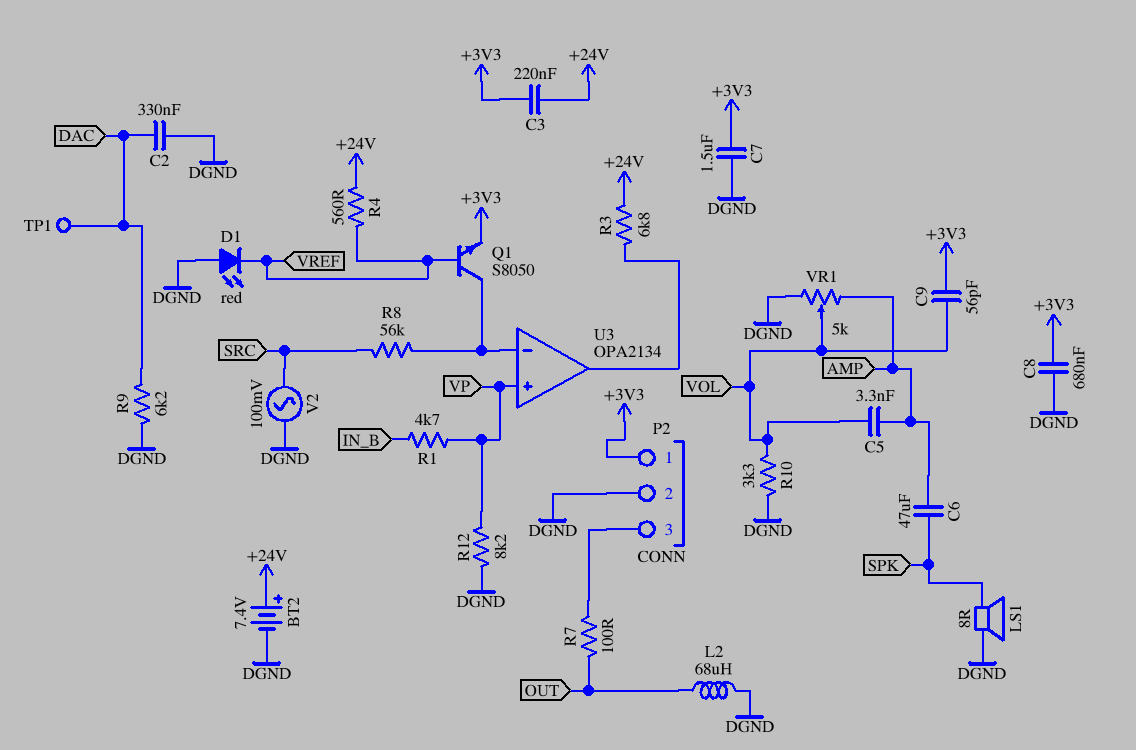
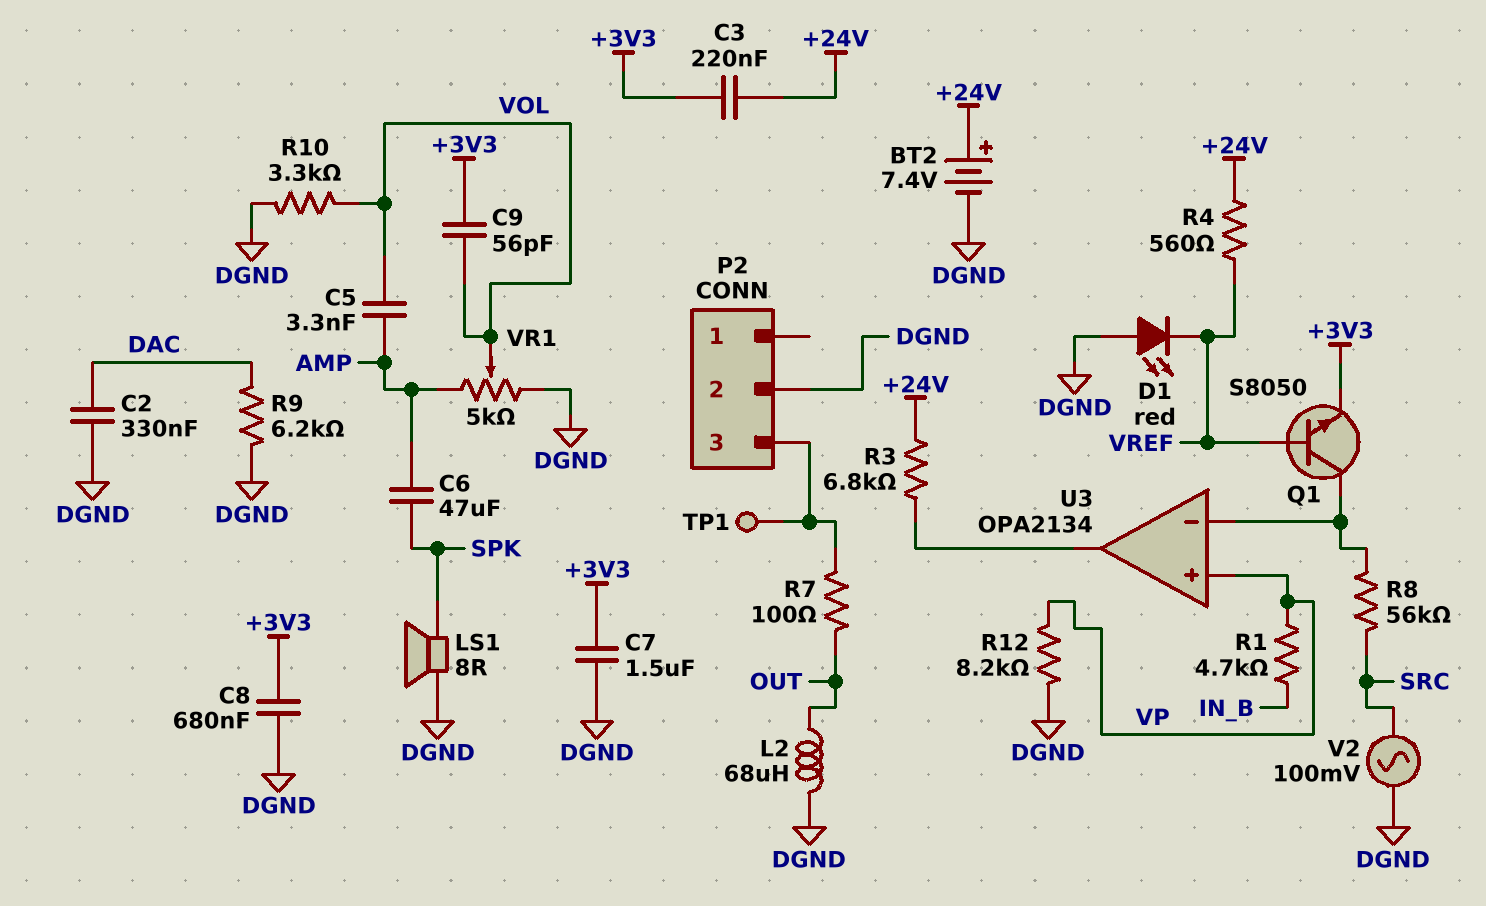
P2 pin 1: +3V3 -> none
TP1: test point (DAC) -> test point (P2/3)

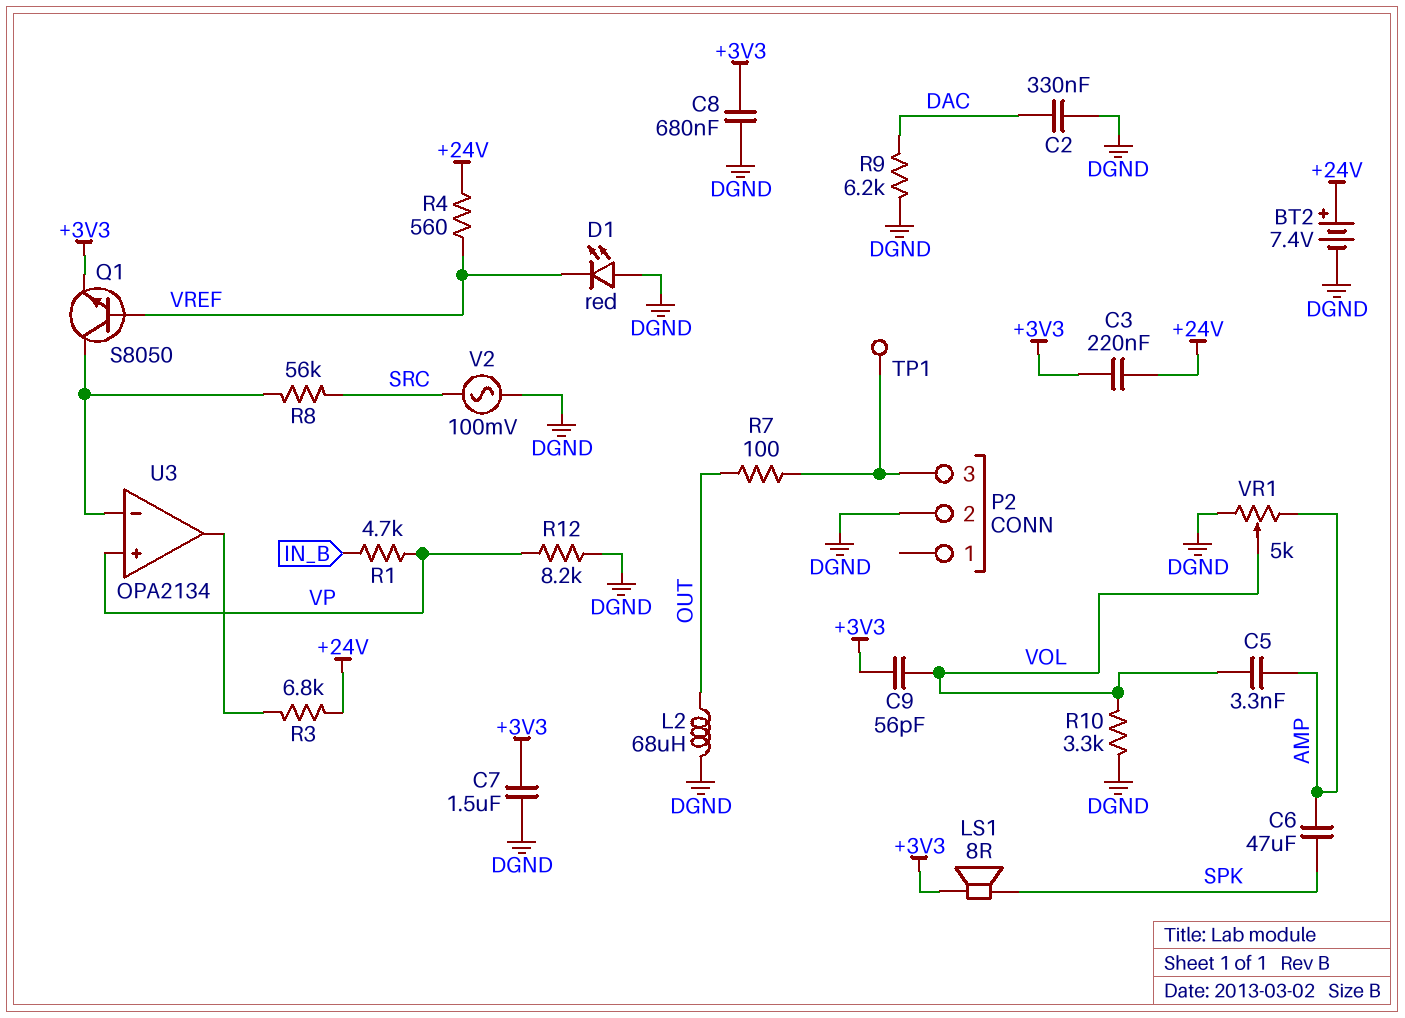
LS1: speaker 8R (DGND, SPK) -> speaker 8R (+3V3, SPK)

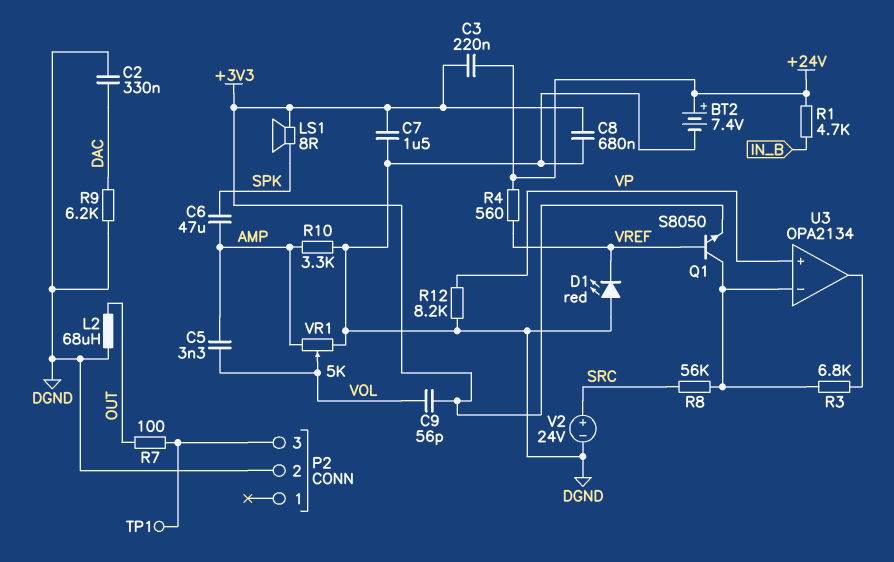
R1: 4.7k (IN_B, VP) -> 4.7k (+24V, IN_B)
R3: 6.8k (+24V, U3/out) -> 6.8k (U3/in-, U3/out)
R10: 3.3k (DGND, VOL) -> 3.3k (AMP, DGND)
V2: AC 100mV (DGND, SRC) -> 24V (plus SRC, minus DGND)

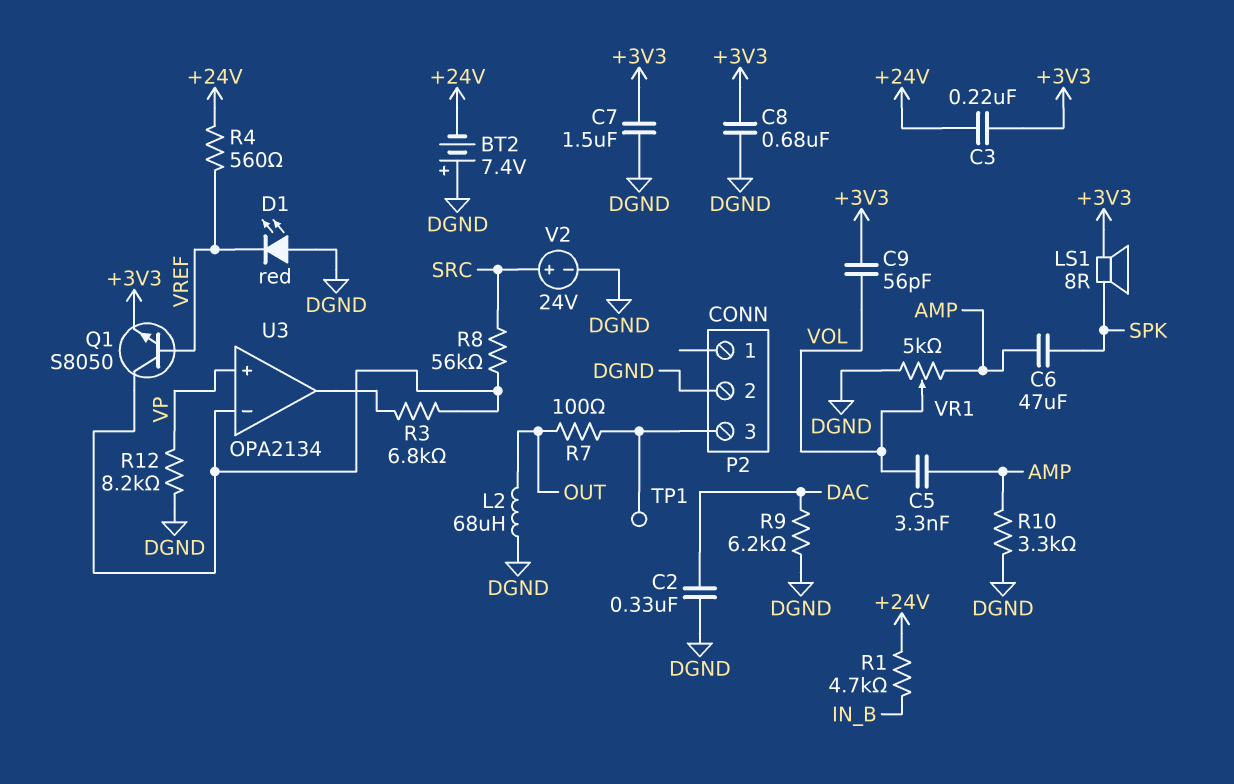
BT2: 7.4V (plus +24V, minus DGND) -> 7.4V (plus DGND, minus +24V)

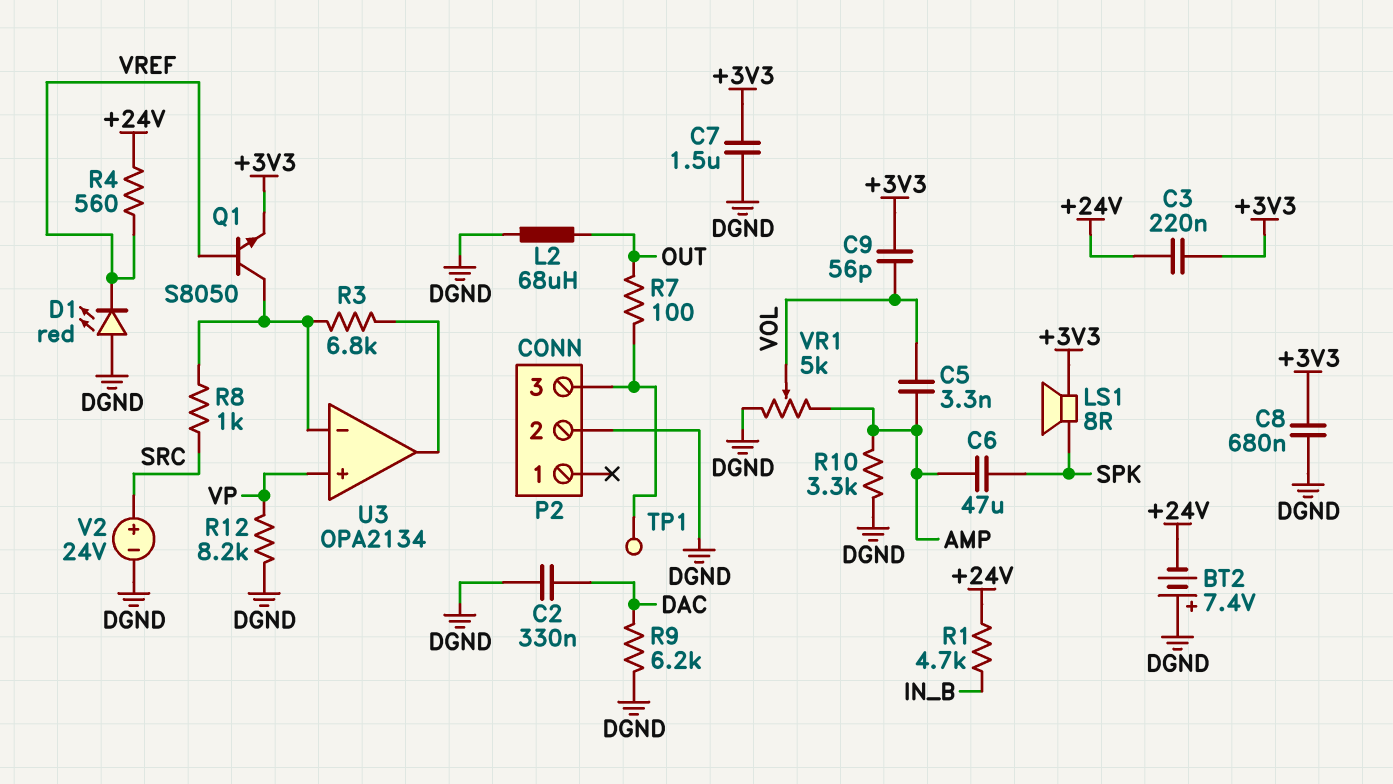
R8: 56k (SRC, U3/in-) -> 1k (SRC, U3/in-)

